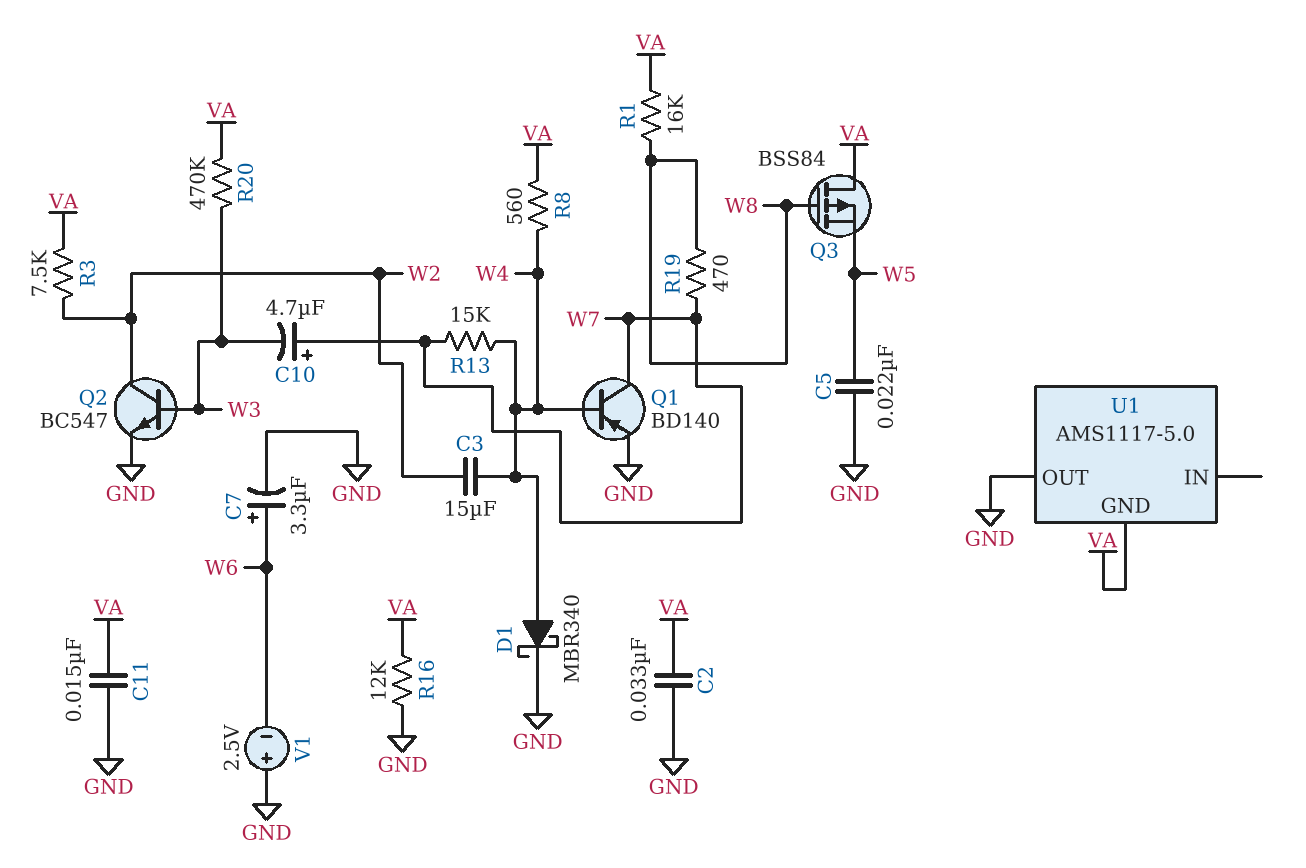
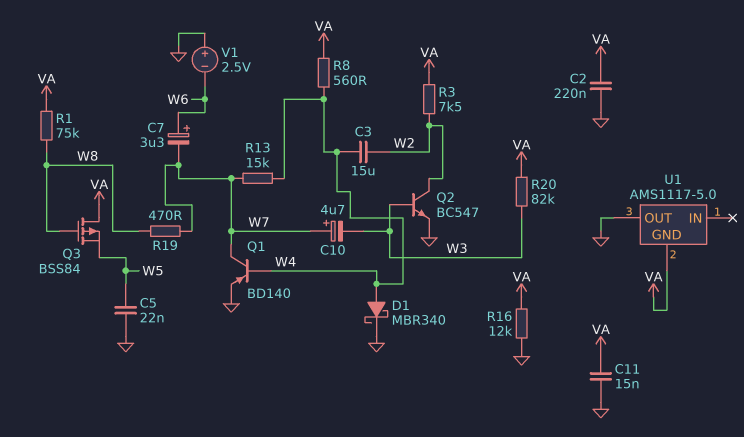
C2: 33nF (GND, VA) -> 220nF (GND, VA)
C7: 3.3uF (plus W6, minus GND) -> 3.3uF (plus W6, minus W7)
R1: 16k (VA, W8) -> 75k (VA, W8)
R20: 470k (VA, W3) -> 82k (VA, W3)

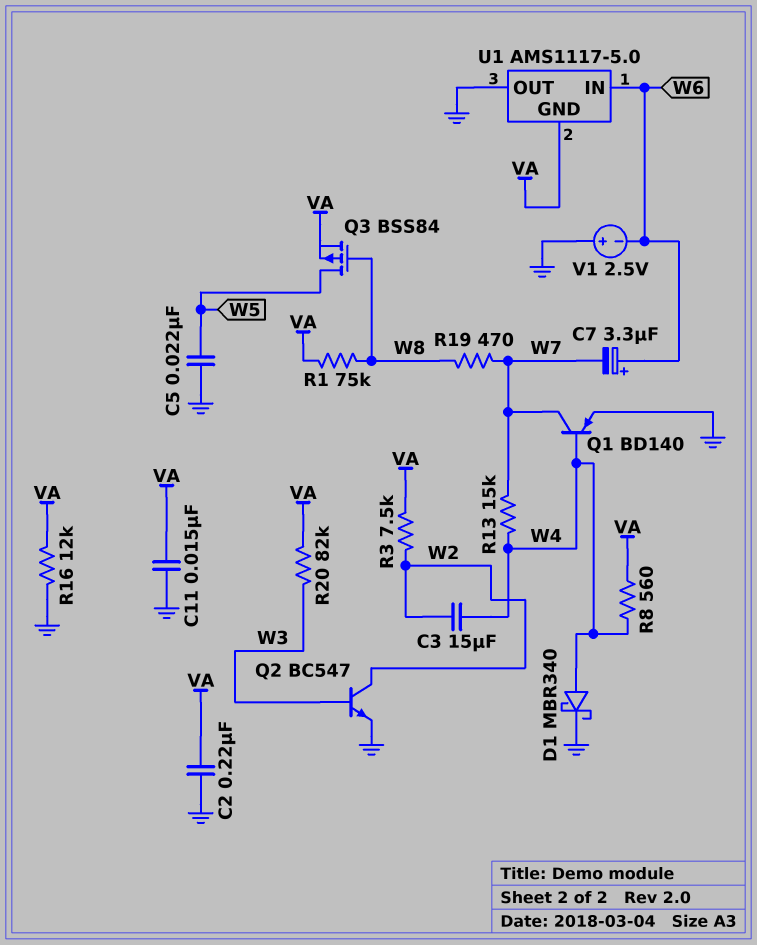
C10: 4.7uF (plus W7, minus W3) -> none
Q3: PMOS BSS84 (G W8, D VA, S W5) -> PMOS BSS84 (G W8, D W5, S VA)
U1 pin IN: none -> W6

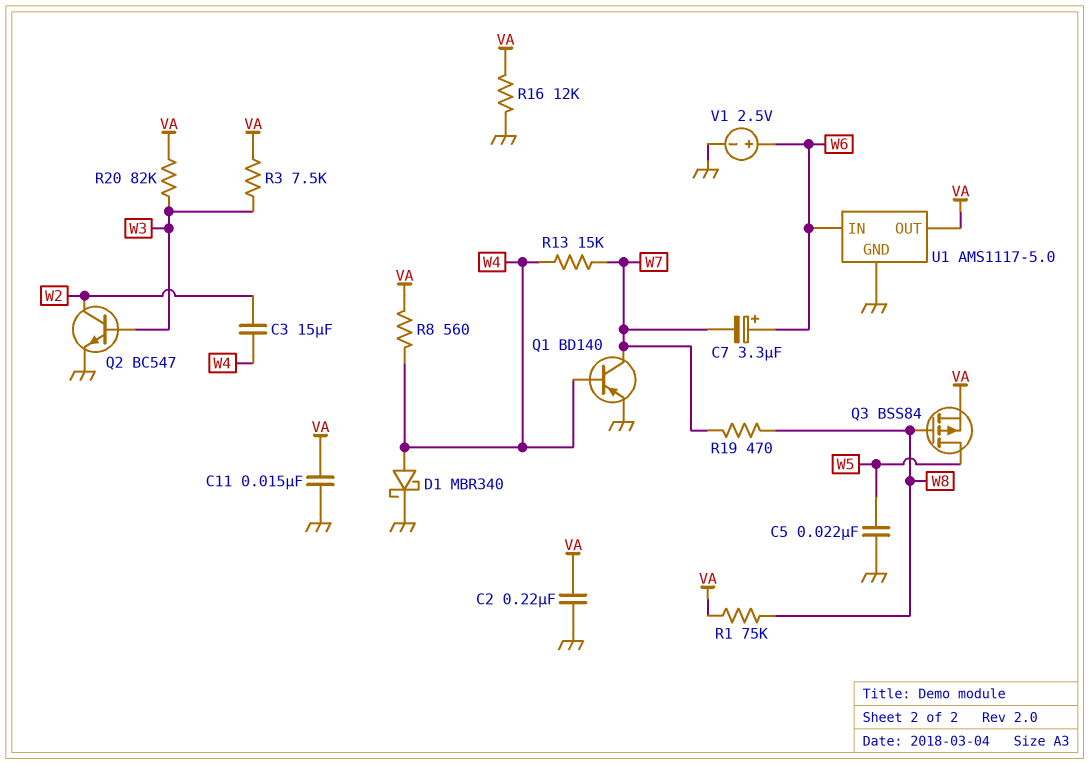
R3: 7.5k (VA, W2) -> 7.5k (VA, W3)
U1 pin GND: VA -> GND
U1 pin OUT: GND -> VA
V1: 2.5V (plus GND, minus W6) -> 2.5V (plus W6, minus GND)

